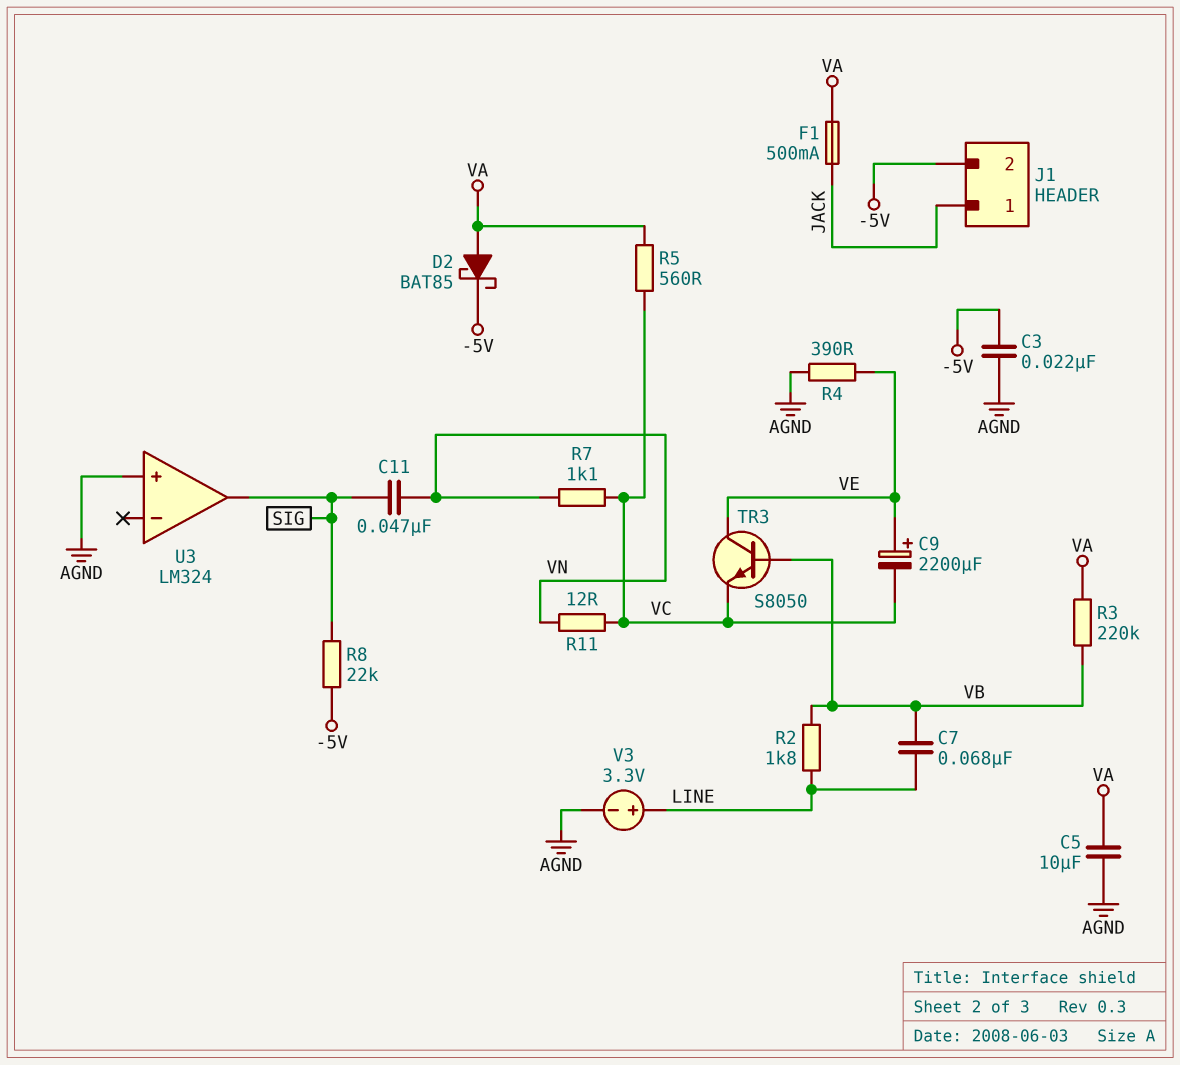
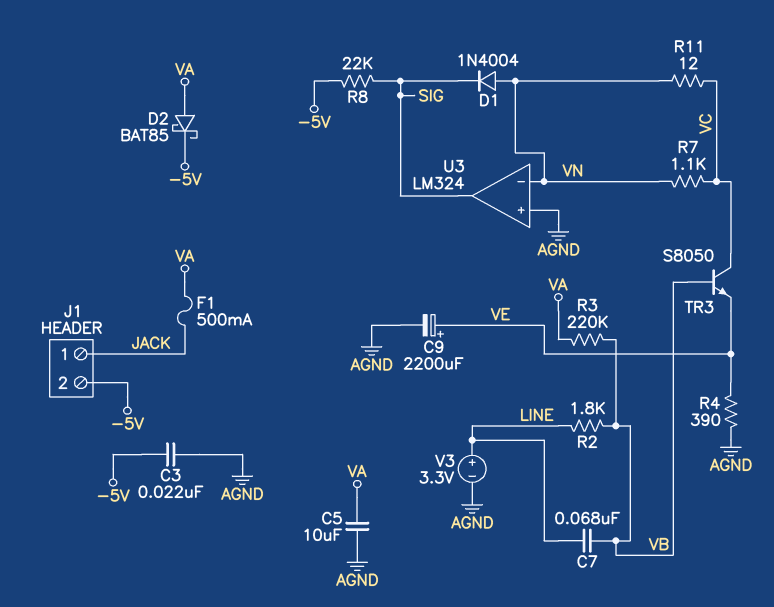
C9: 2200uF (plus VE, minus VC) -> 2200uF (plus VE, minus AGND)
C11: 47nF (SIG, VN) -> none
D1: none -> diode 1N4004 (A VN, K SIG)
R5: 560 (VA, VC) -> none
TR3: NPN S8050 (B VB, C VE, E VC) -> NPN S8050 (B VB, C VC, E VE)
U3 pin in-: none -> VN

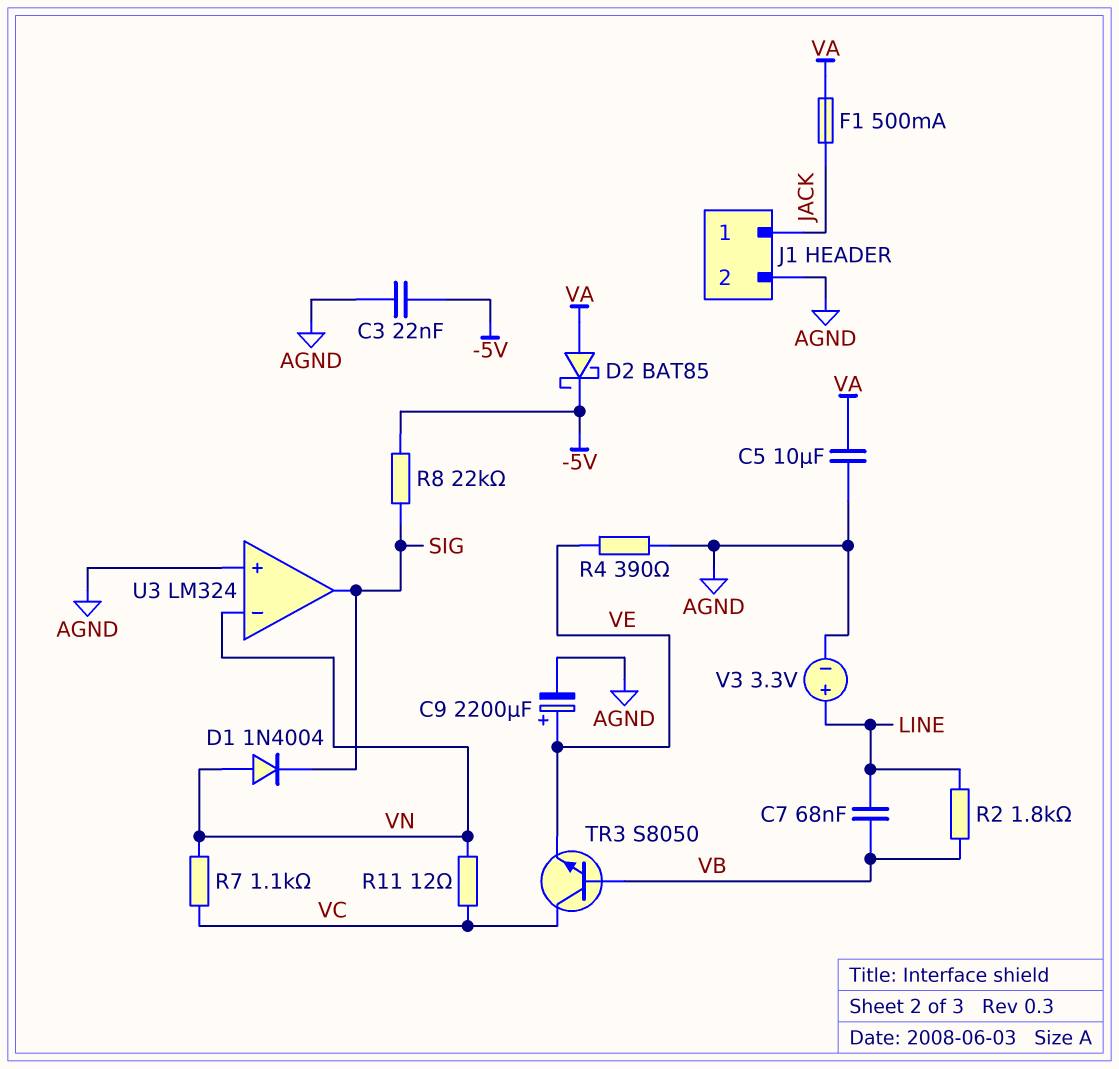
J1 pin 2: -5V -> AGND
R3: 220k (VA, VB) -> none

